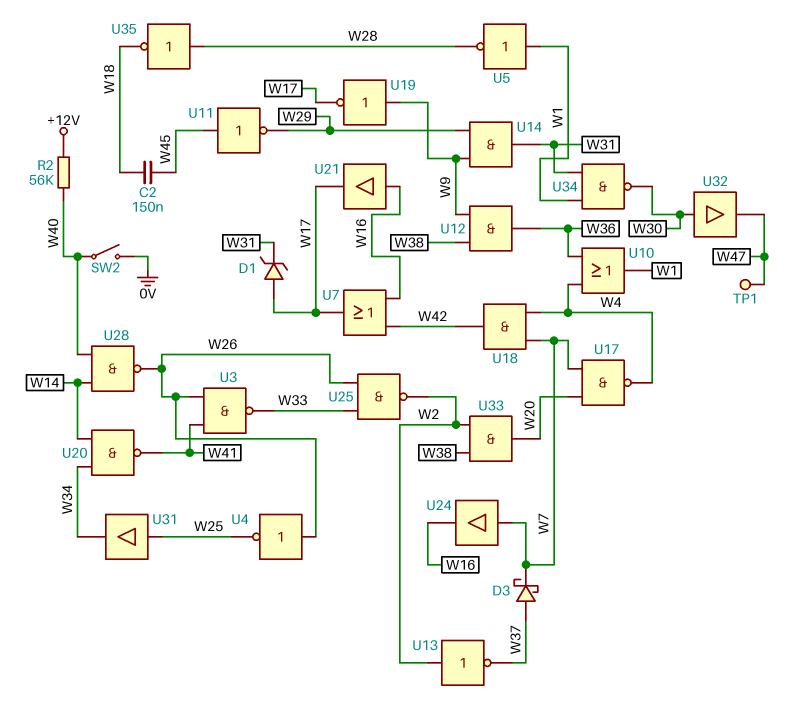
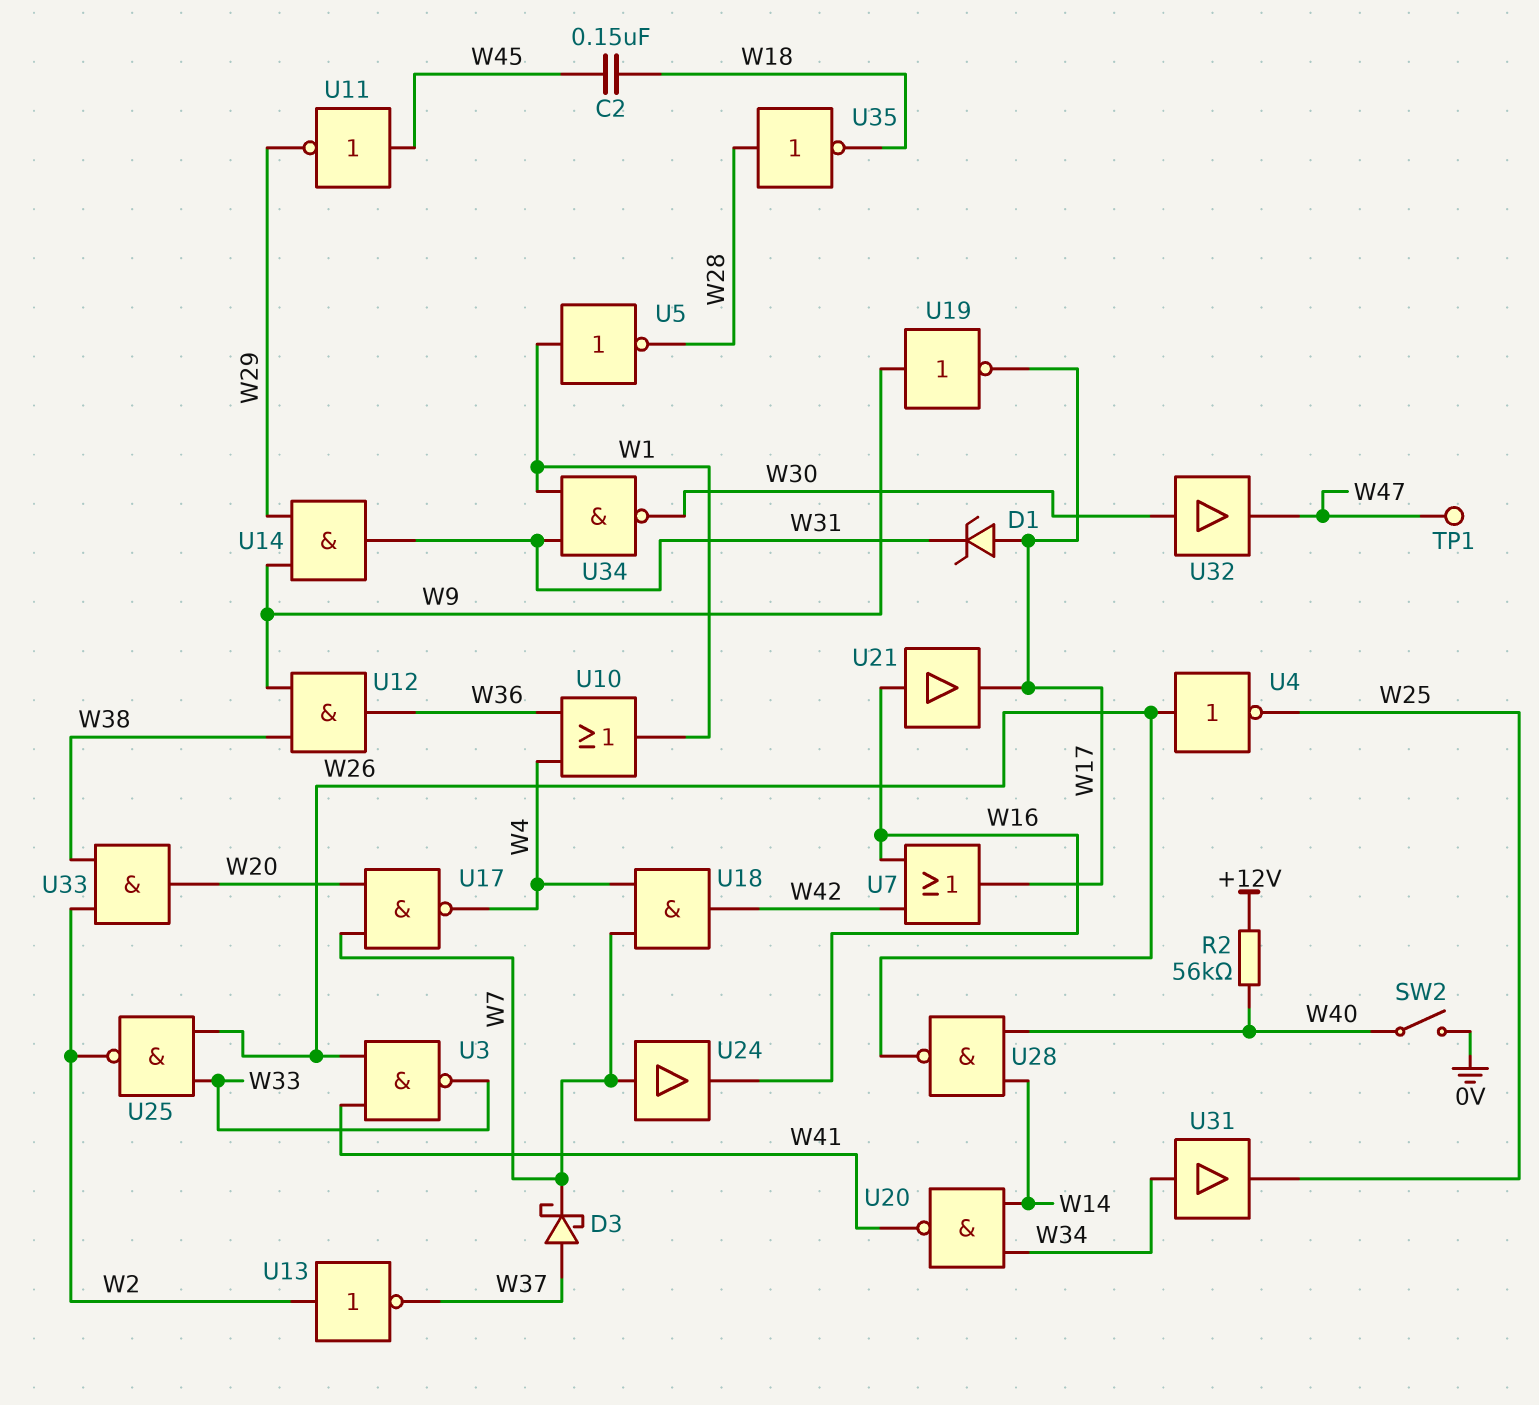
U31: buffer (in W25, out W34) -> buffer (in W34, out W25)

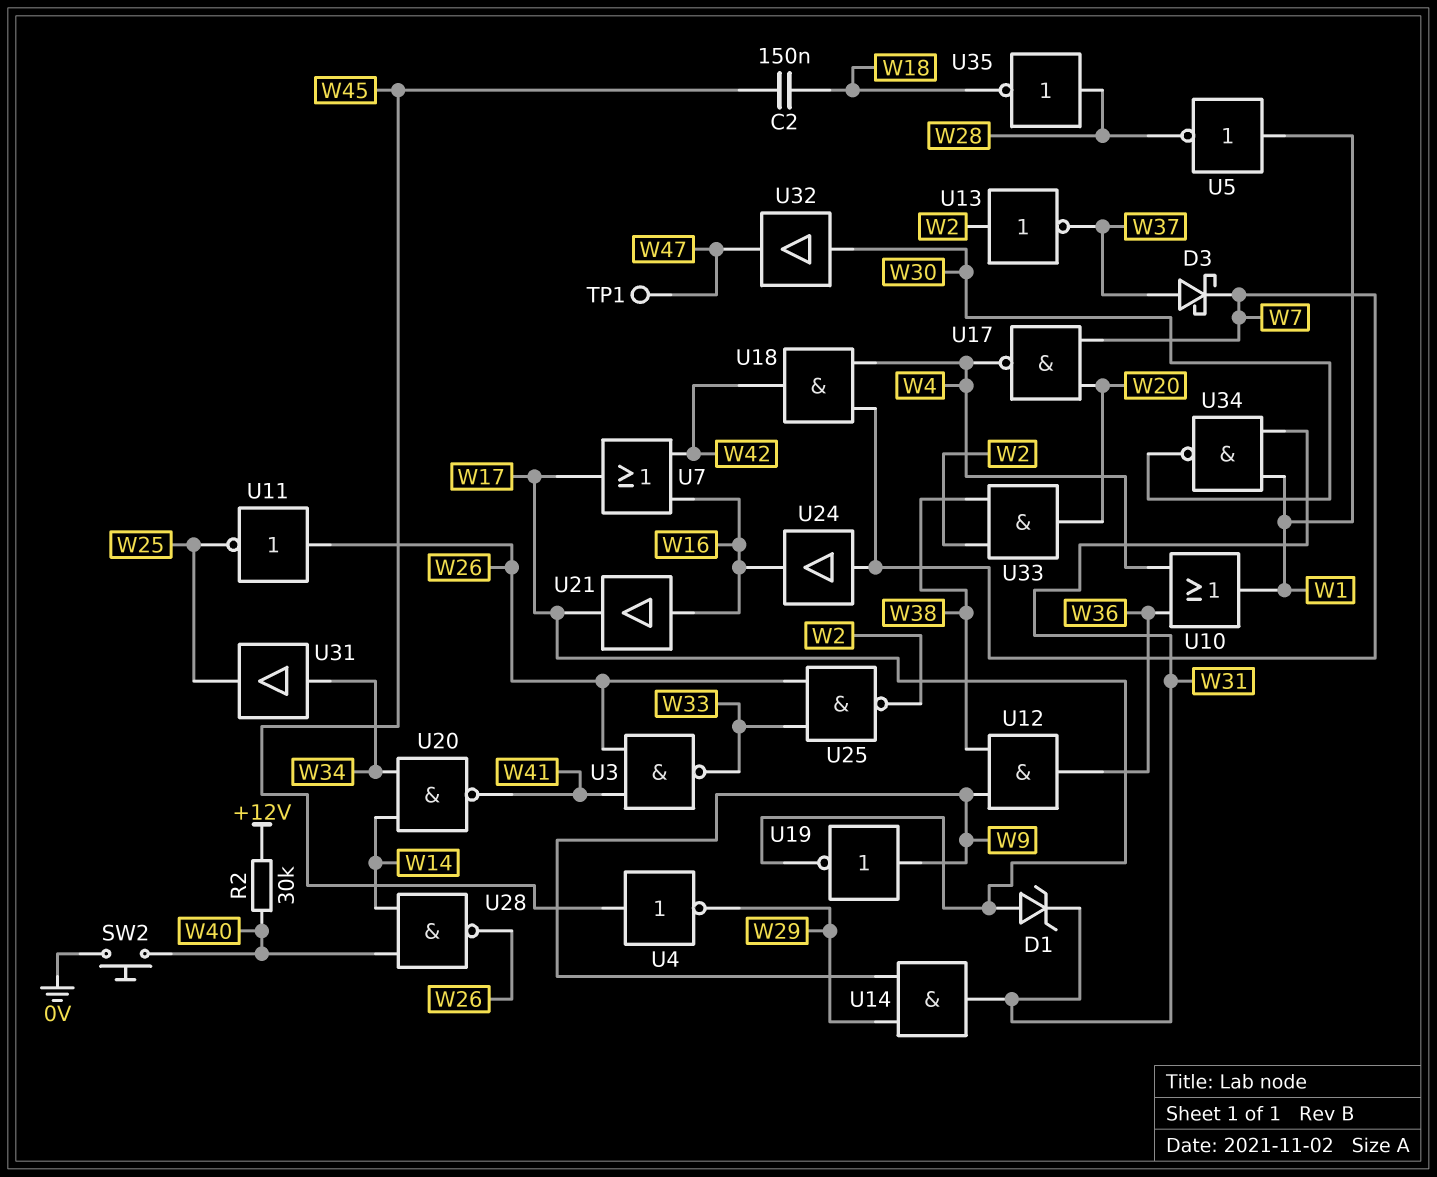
R2: 56k (+12V, W40) -> 30k (+12V, W40)
SW2: switch (0V, W40) -> button (0V, W40)
U4: NOT (in W26, out W25) -> NOT (in W45, out W29)
U11: NOT (in W45, out W29) -> NOT (in W26, out W25)

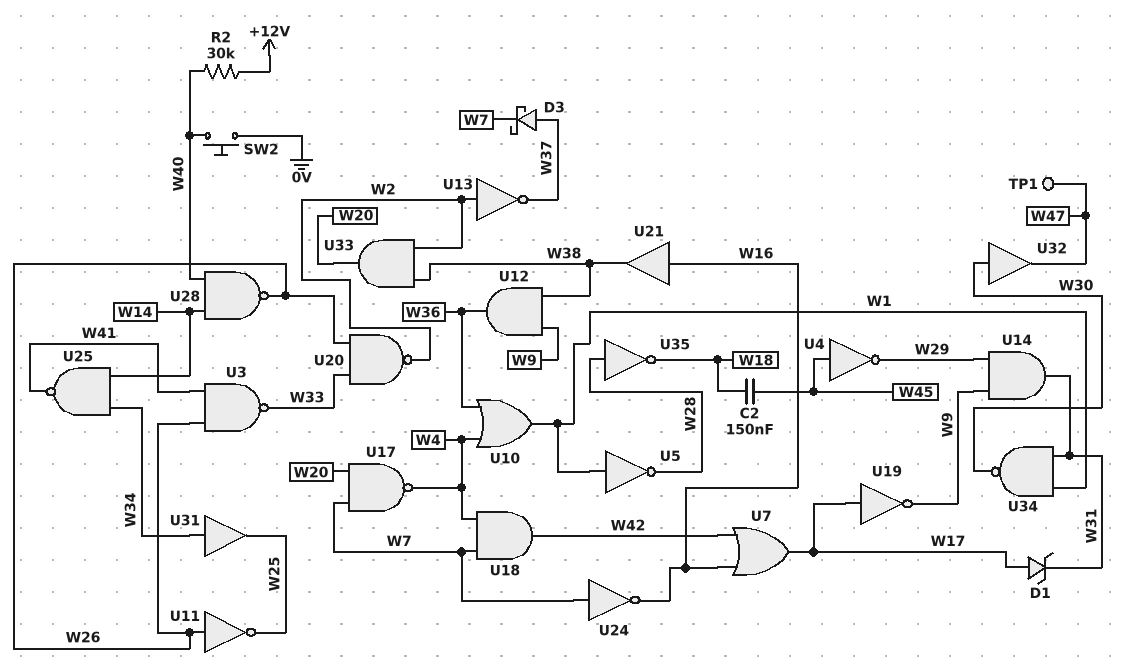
U19: NOT (in W9, out W17) -> NOT (in W17, out W9)
U20: NAND (in W14, in W34, out W41) -> NAND (in W26, in W33, out W2)
U21: buffer (in W16, out W17) -> buffer (in W16, out W38)
U24: buffer (in W7, out W16) -> NOT (in W7, out W16)
U25: NAND (in W26, in W33, out W2) -> NAND (in W14, in W34, out W41)

